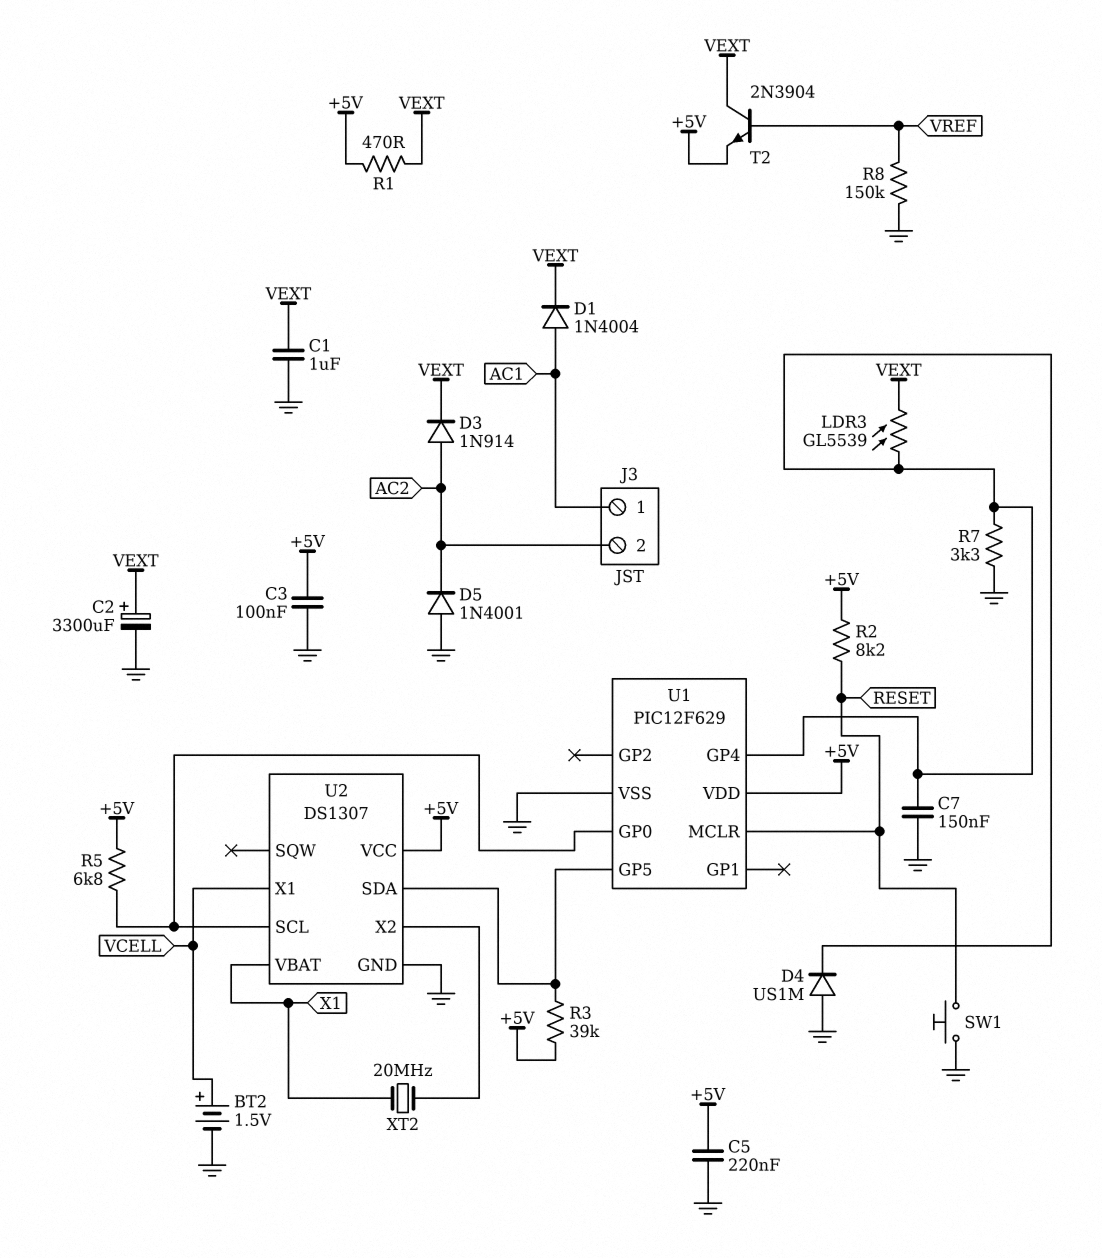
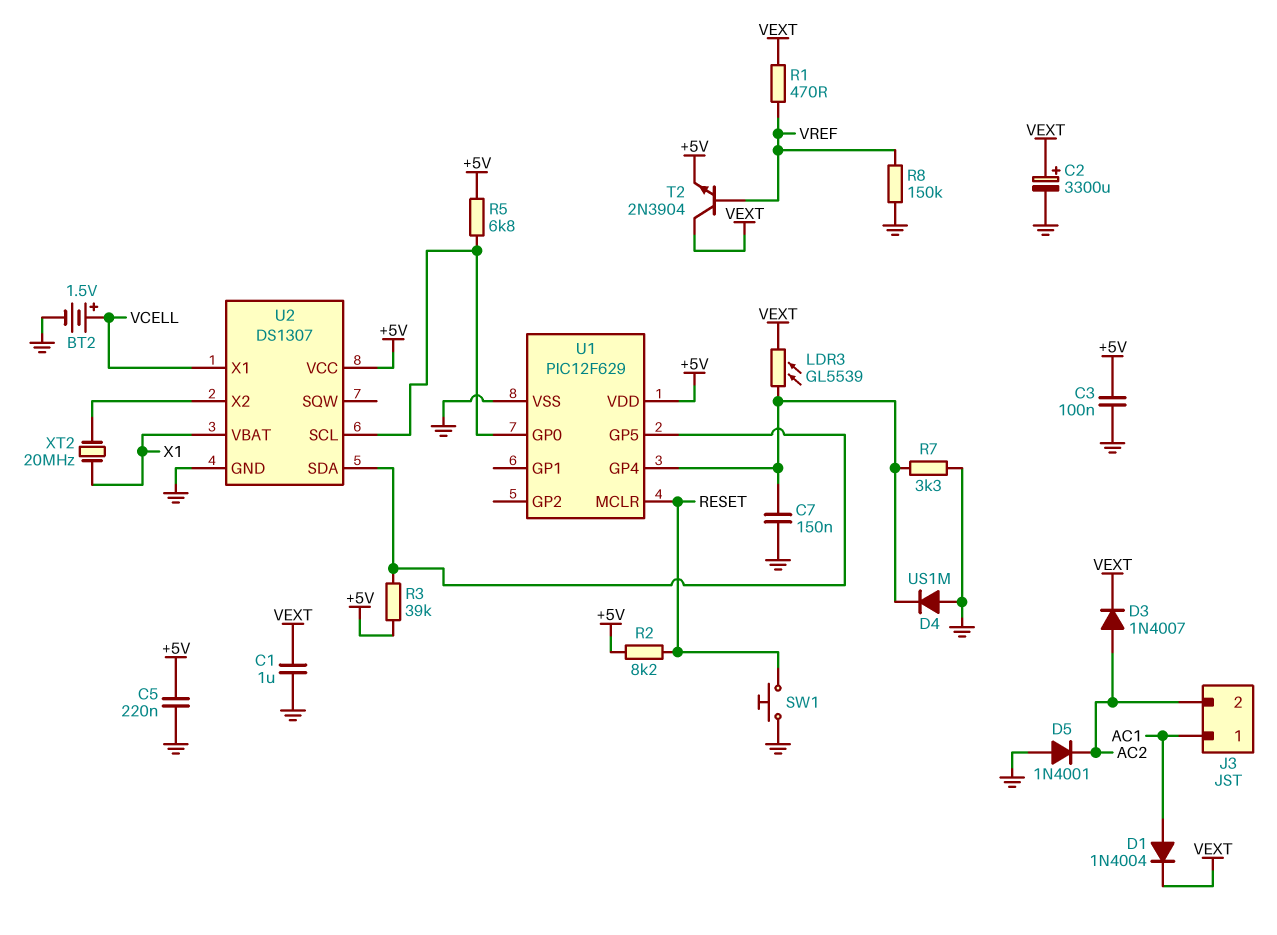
D3: diode 1N914 (A AC2, K VEXT) -> diode 1N4007 (A AC2, K VEXT)
R1: 470 (+5V, VEXT) -> 470 (VEXT, VREF)

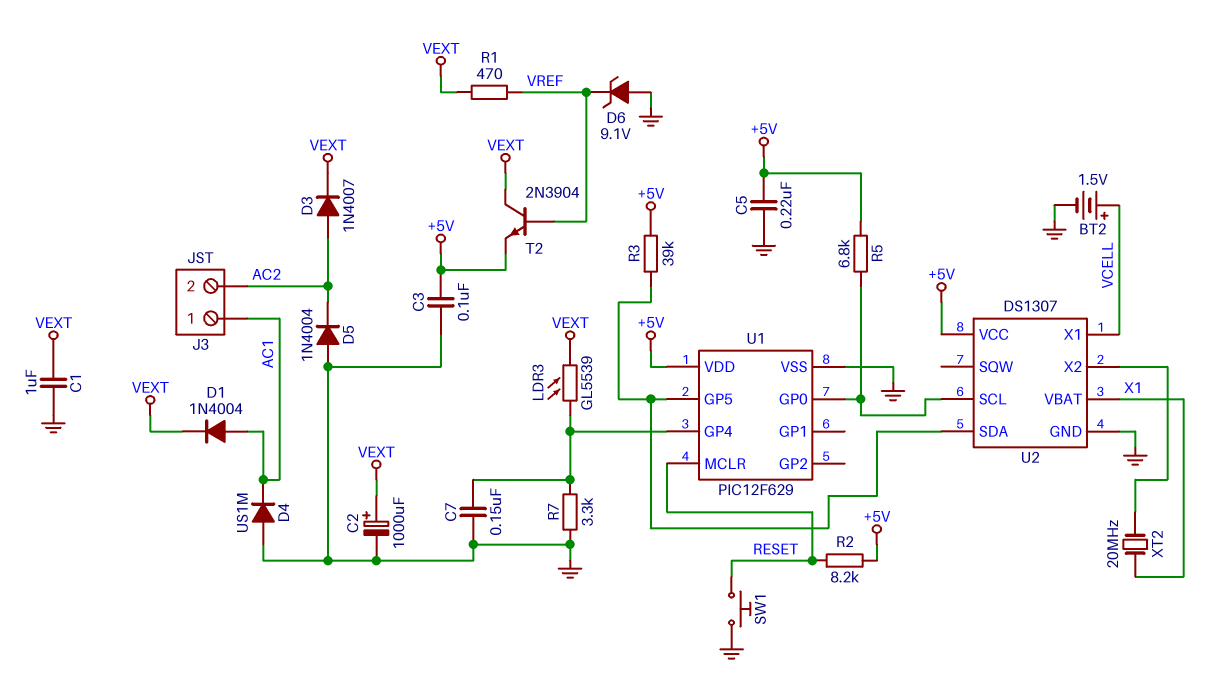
C2: 3300uF (plus VEXT, minus GND) -> 1000uF (plus VEXT, minus GND)
D4: diode US1M (A GND, K U1/GP4) -> diode US1M (A GND, K AC1)
D5: diode 1N4001 (A GND, K AC2) -> diode 1N4004 (A GND, K AC2)
D6: none -> zener 9.1V (A GND, K VREF)
R8: 150k (GND, VREF) -> none

